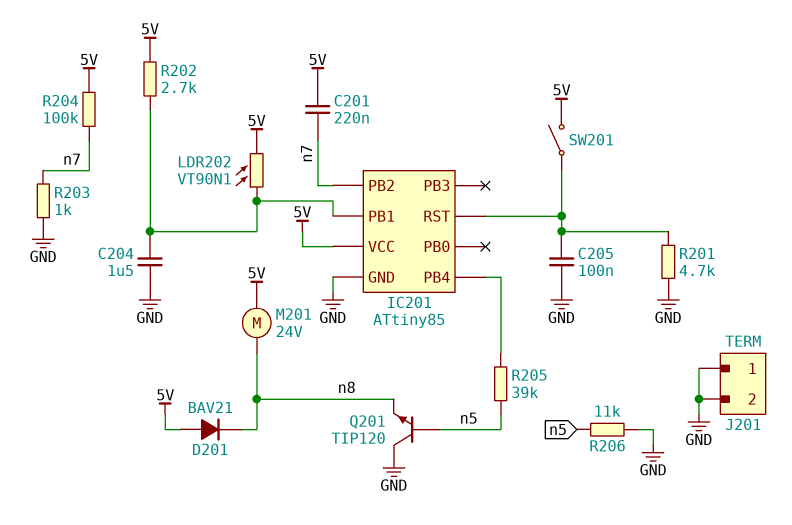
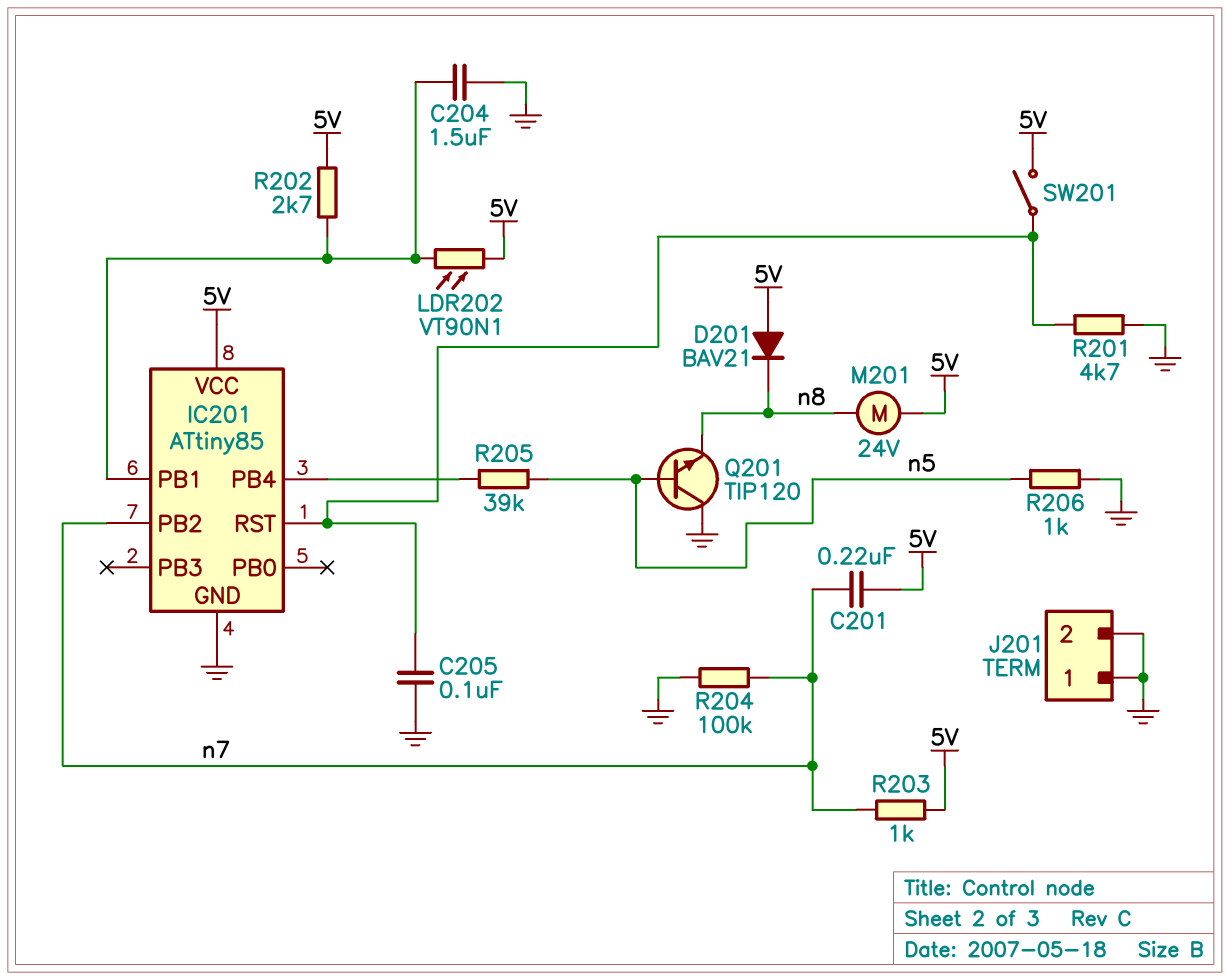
R203: 1k (GND, n7) -> 1k (5V, n7)
R204: 100k (5V, n7) -> 100k (GND, n7)
R206: 11k (GND, n5) -> 1k (GND, n5)

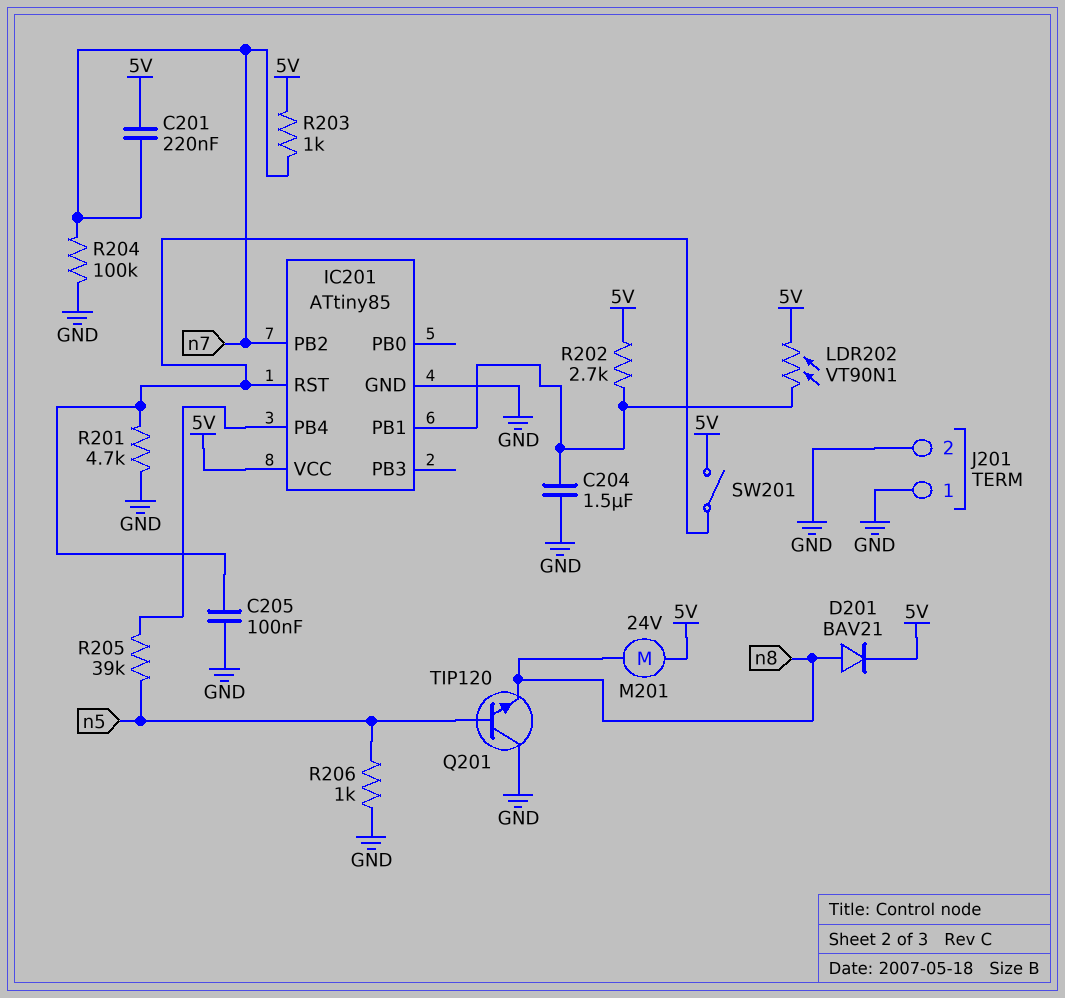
D201: diode BAV21 (A 5V, K n8) -> diode BAV21 (A n8, K 5V)

